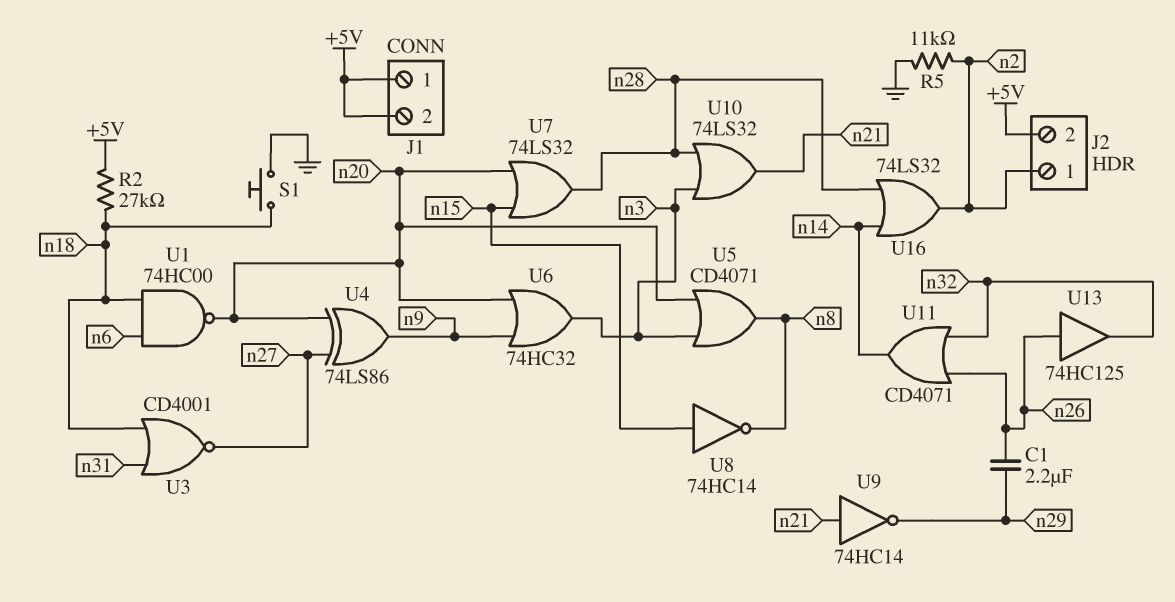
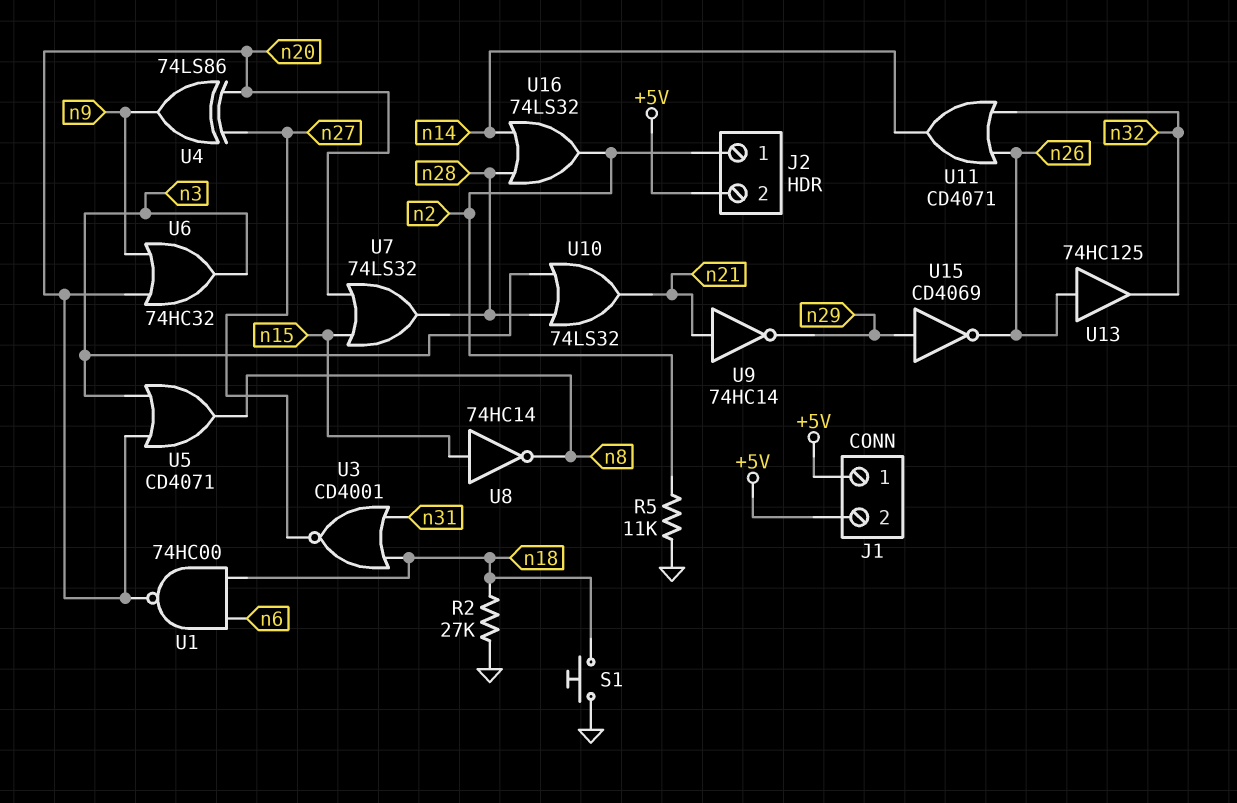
C1: 2.2uF (n26, n29) -> none
R2: 27k (+5V, n18) -> 27k (GND, n18)
U15: none -> NOT CD4069 (in n29, out n26)

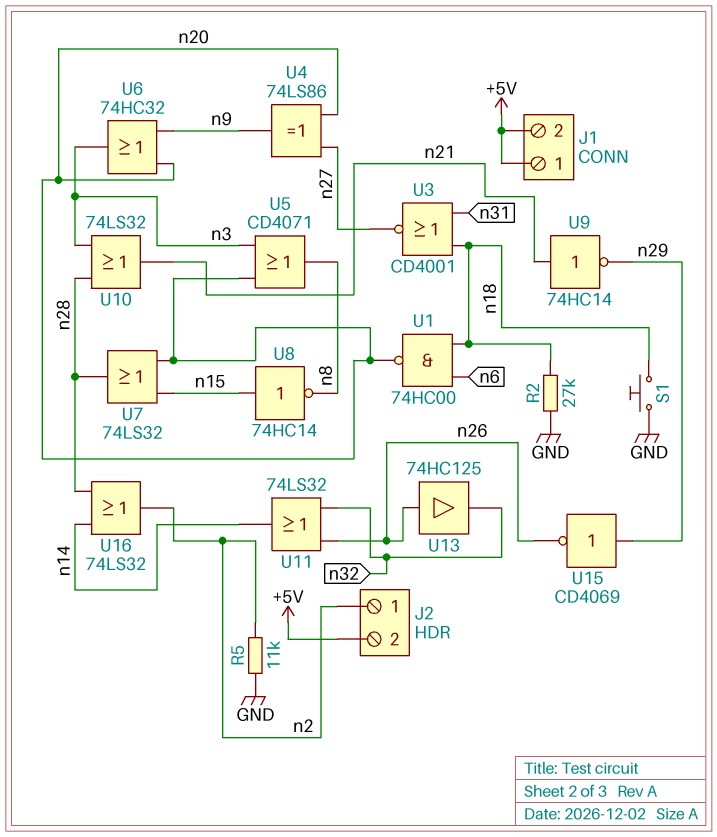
U11: OR CD4071 (in n26, in n32, out n14) -> OR 74LS32 (in n26, in n32, out n14)

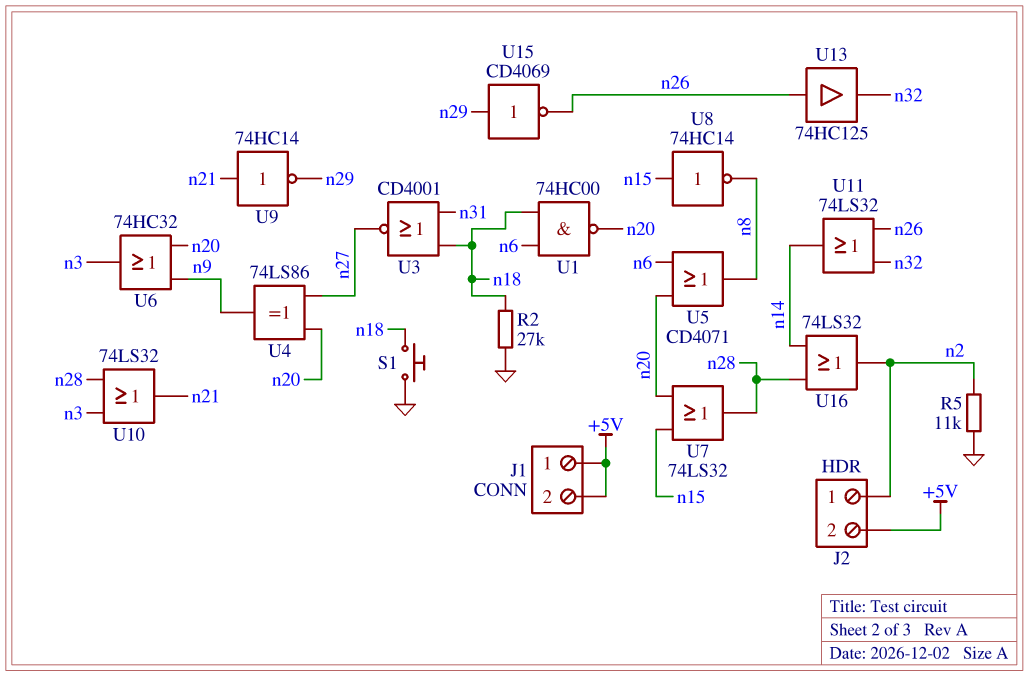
U5: OR CD4071 (in n3, in n20, out n8) -> OR CD4071 (in n6, in n20, out n8)

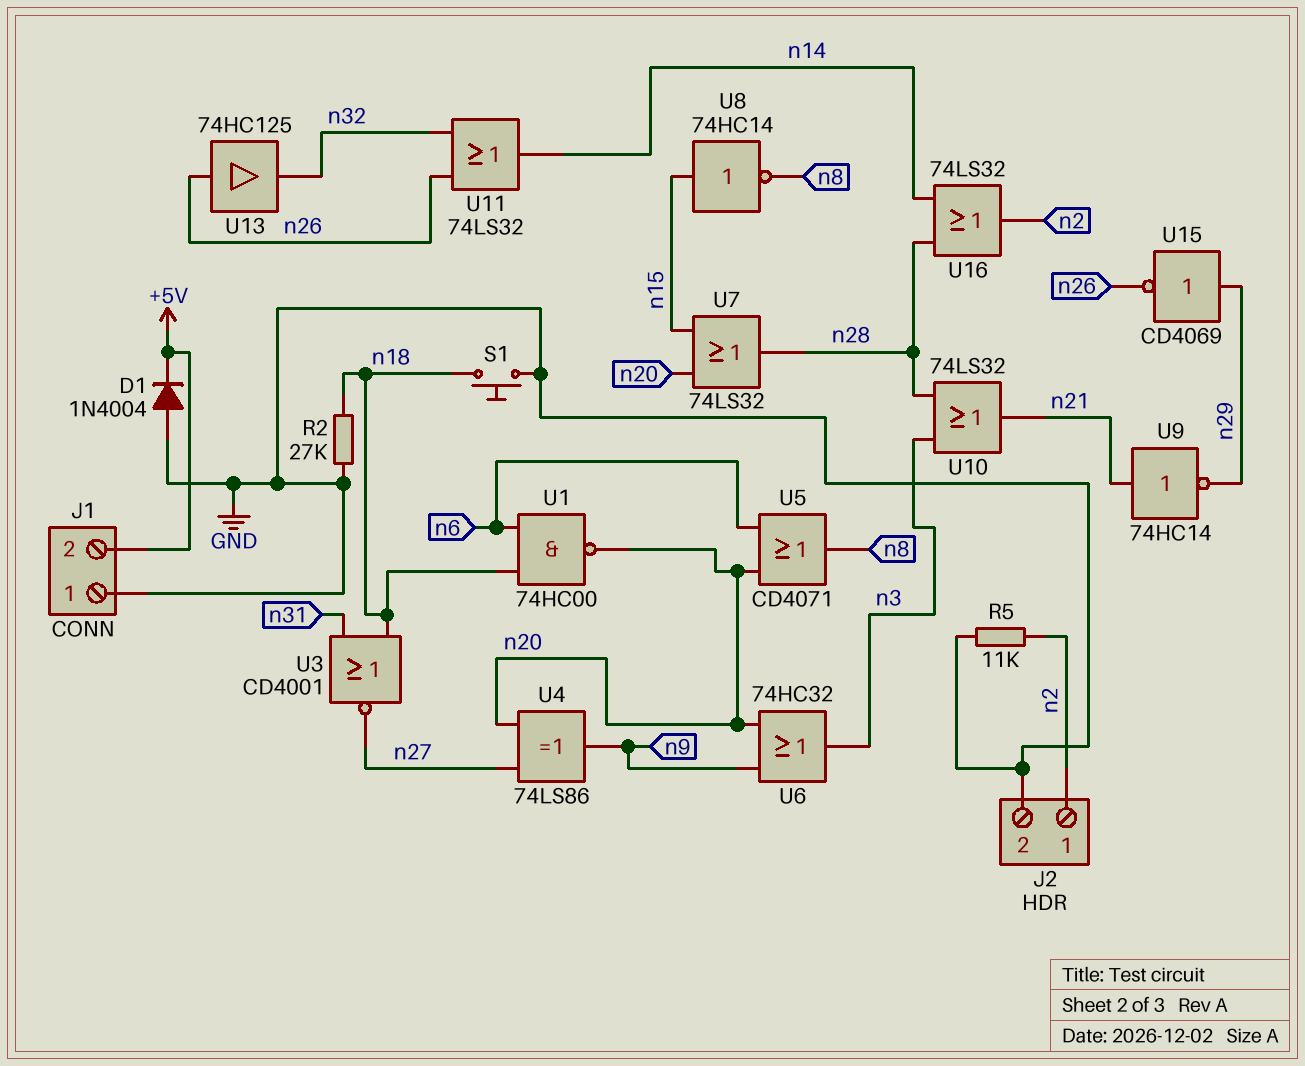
D1: none -> diode 1N4004 (A GND, K +5V)
J1 pin 1: +5V -> GND
J2 pin 2: +5V -> GND

